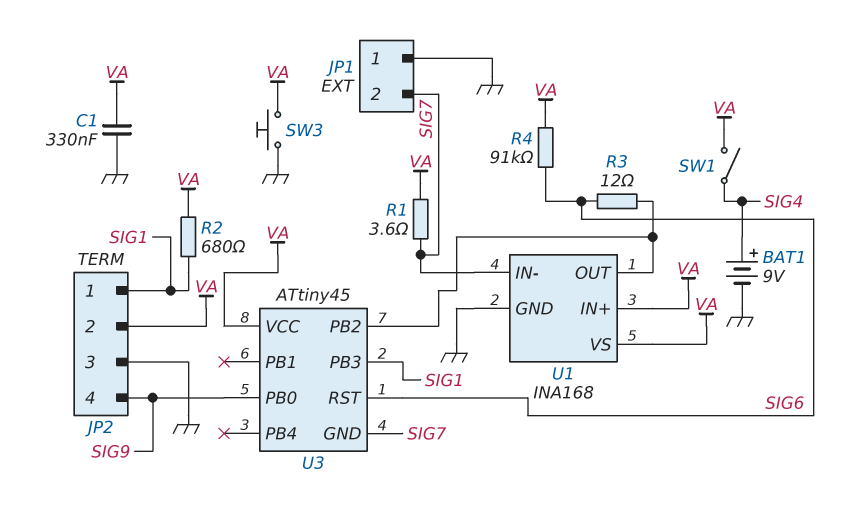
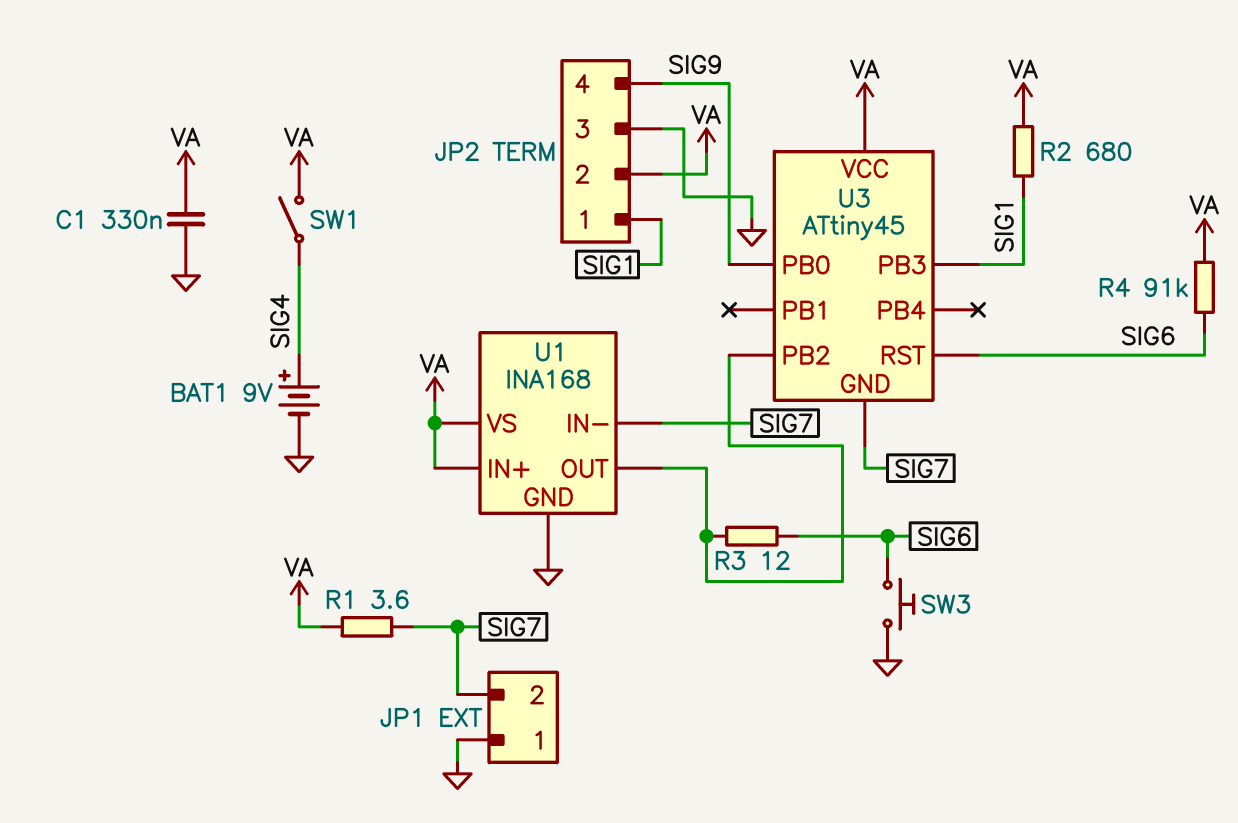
SW3: button (GND, VA) -> button (GND, SIG6)

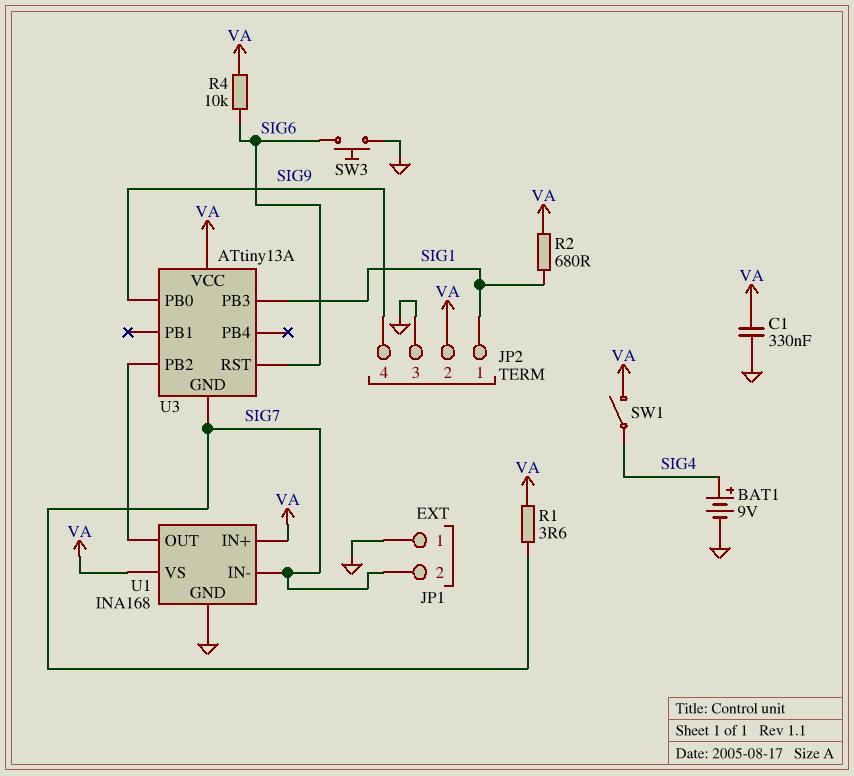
R3: 12 (SIG6, U1/OUT) -> none
R4: 91k (SIG6, VA) -> 10k (SIG6, VA)
U3: ATtiny45 -> ATtiny13A

